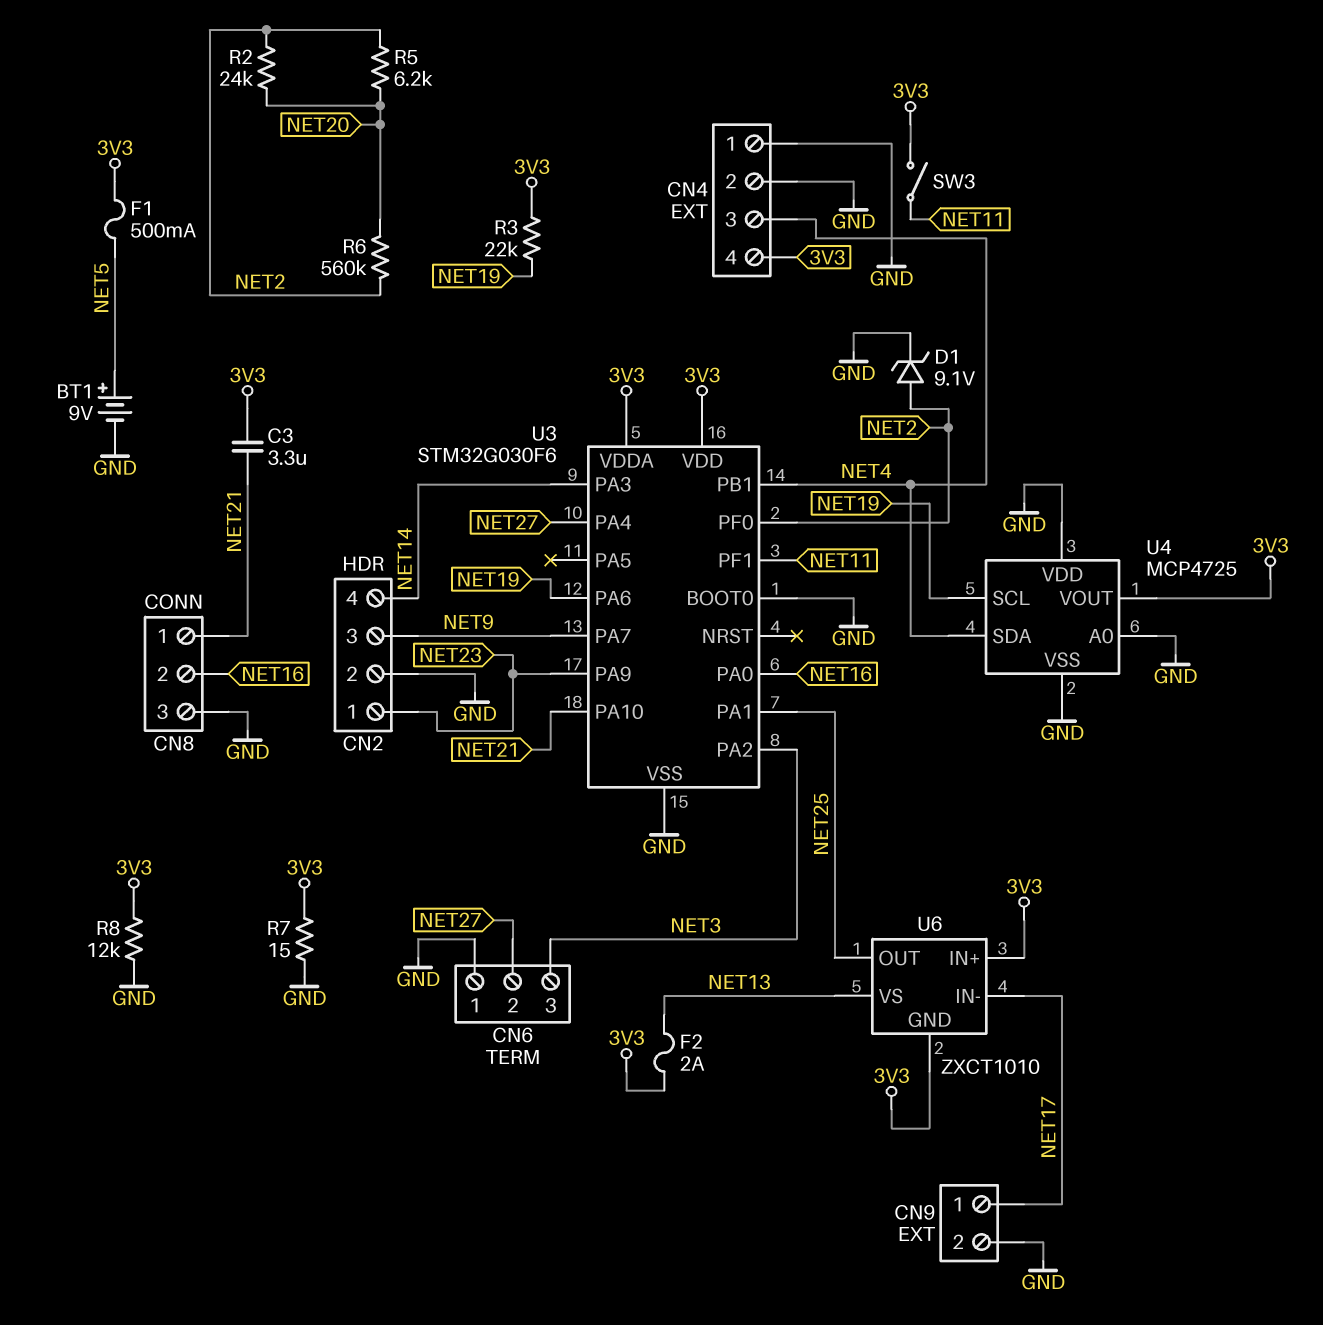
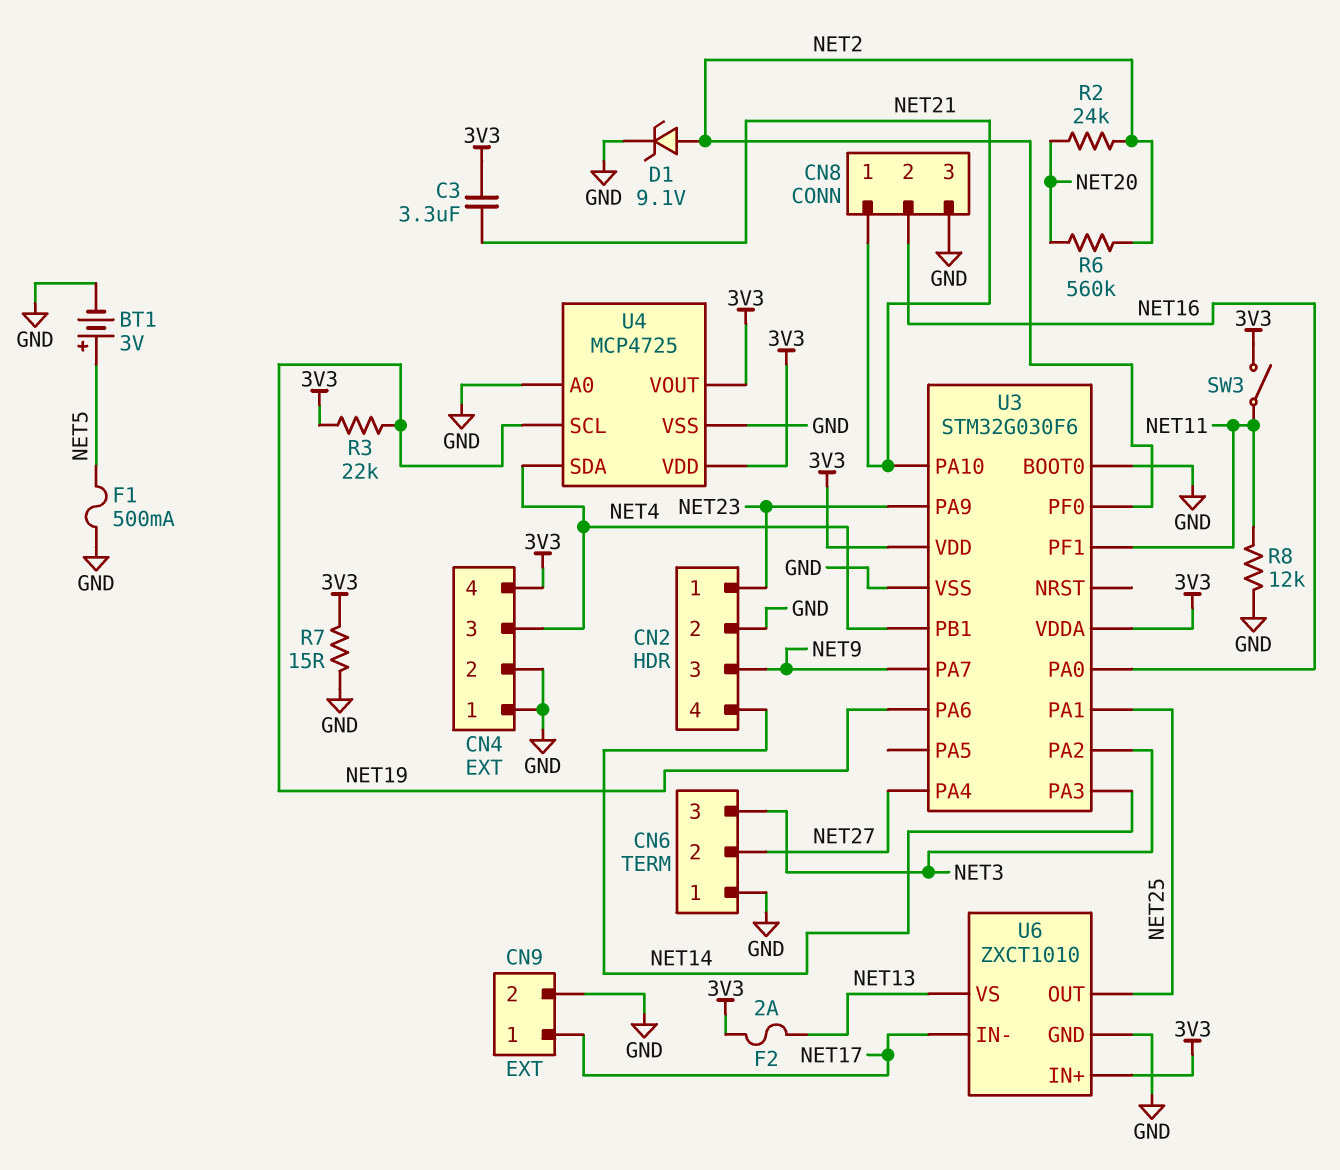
BT1: 9V (plus NET5, minus GND) -> 3V (plus NET5, minus GND)
F1: 500mA (3V3, NET5) -> 500mA (GND, NET5)
R5: 6.2k (NET2, NET20) -> none
R8: 12k (3V3, GND) -> 12k (GND, NET11)
U4 pin VDD: GND -> 3V3
U6 pin GND: 3V3 -> GND

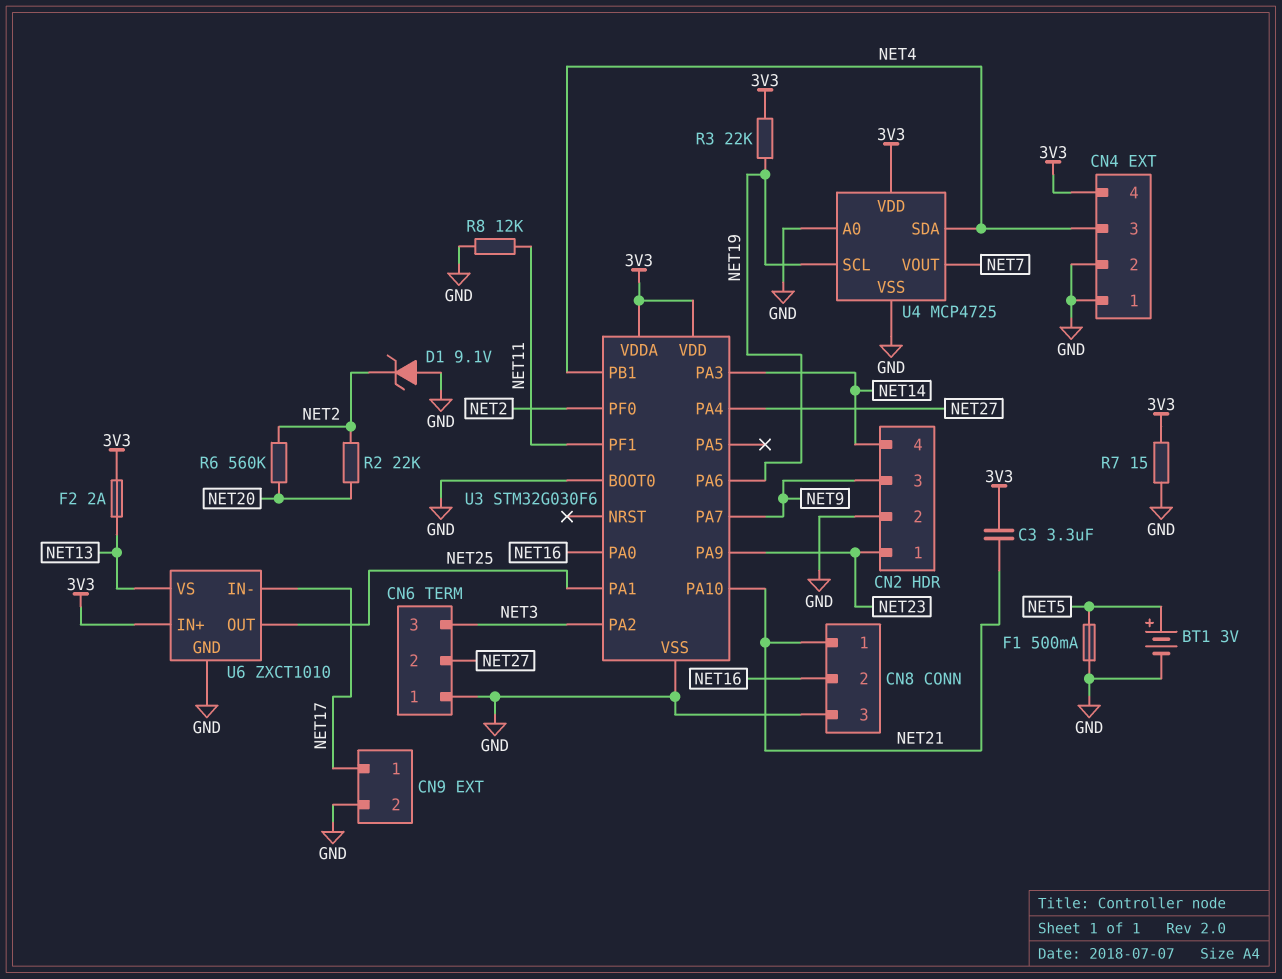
D1: zener 9.1V (A NET2, K GND) -> zener 9.1V (A GND, K NET2)
R2: 24k (NET2, NET20) -> 22k (NET2, NET20)
SW3: switch (3V3, NET11) -> none
U4 pin VOUT: 3V3 -> NET7

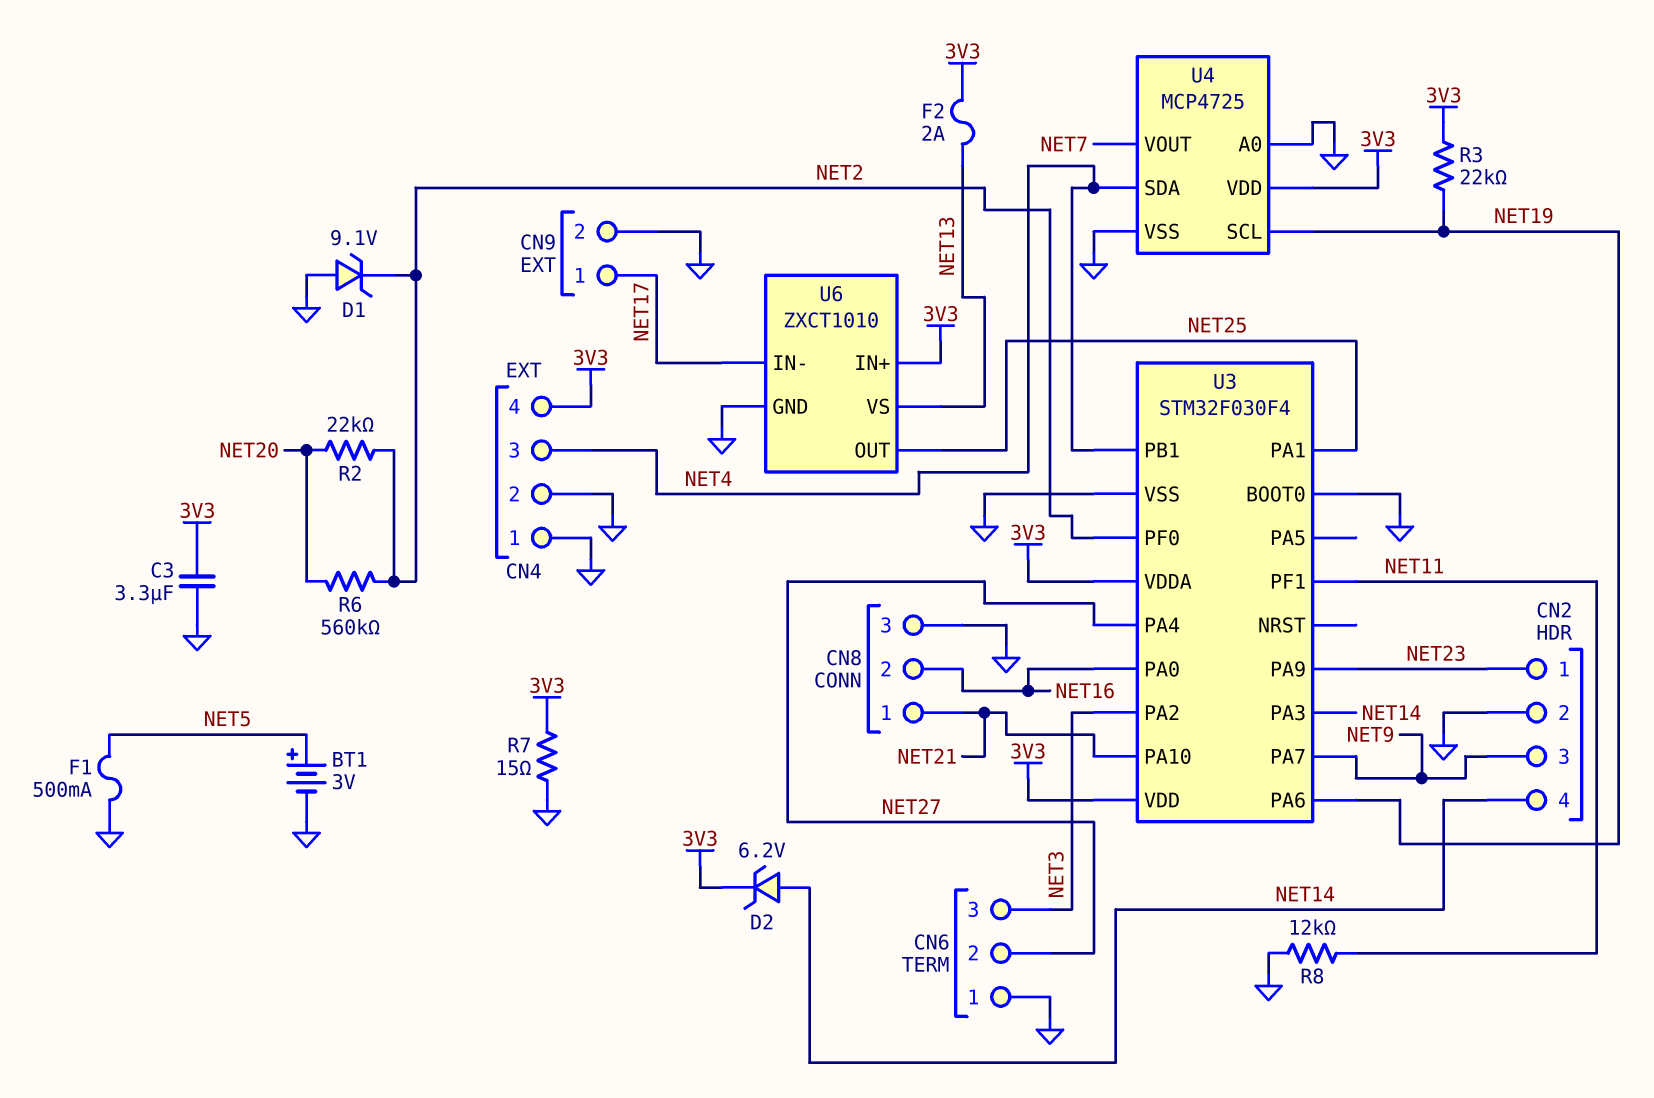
C3: 3.3uF (3V3, NET21) -> 3.3uF (3V3, GND)
D2: none -> zener 6.2V (A NET14, K 3V3)
U3: STM32G030F6 -> STM32F030F4

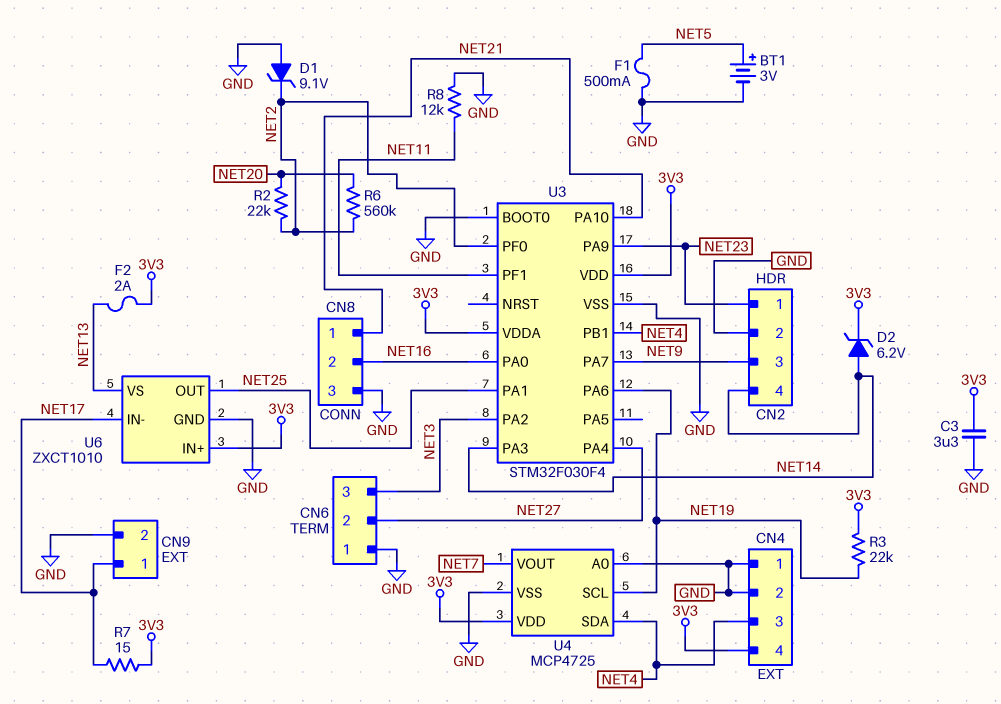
R7: 15 (3V3, GND) -> 15 (3V3, NET17)

